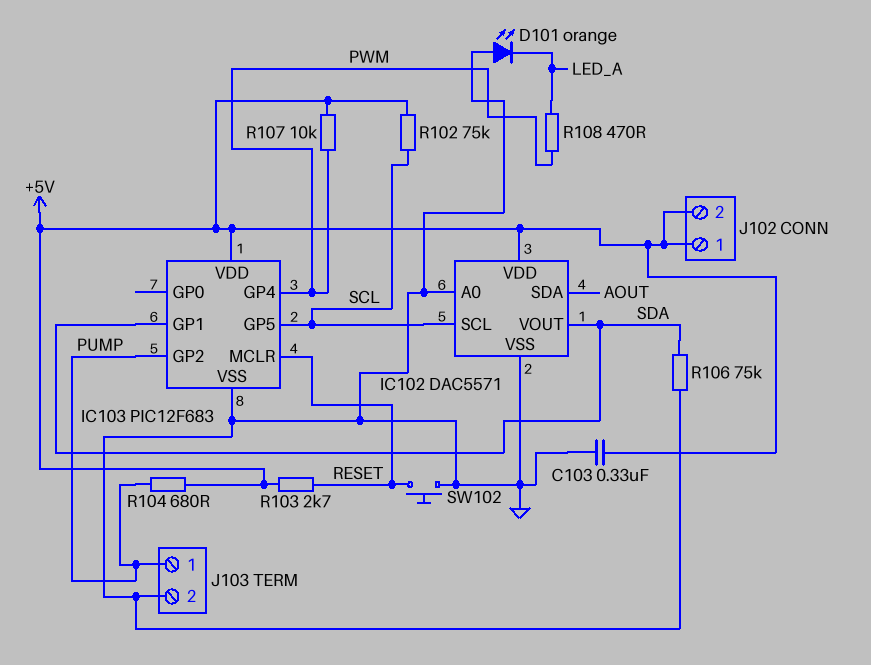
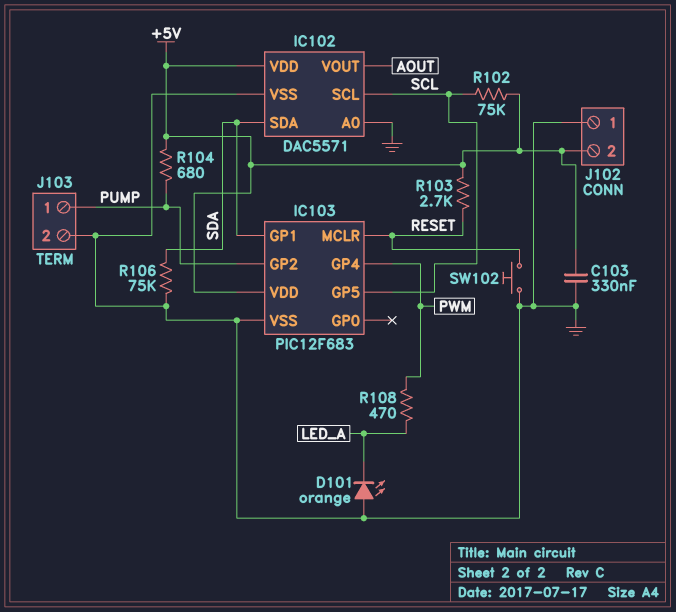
IC102 pin SDA: AOUT -> SDA
IC102 pin VOUT: SDA -> AOUT
J102 pin 1: +5V -> GND
R107: 10k (+5V, PWM) -> none

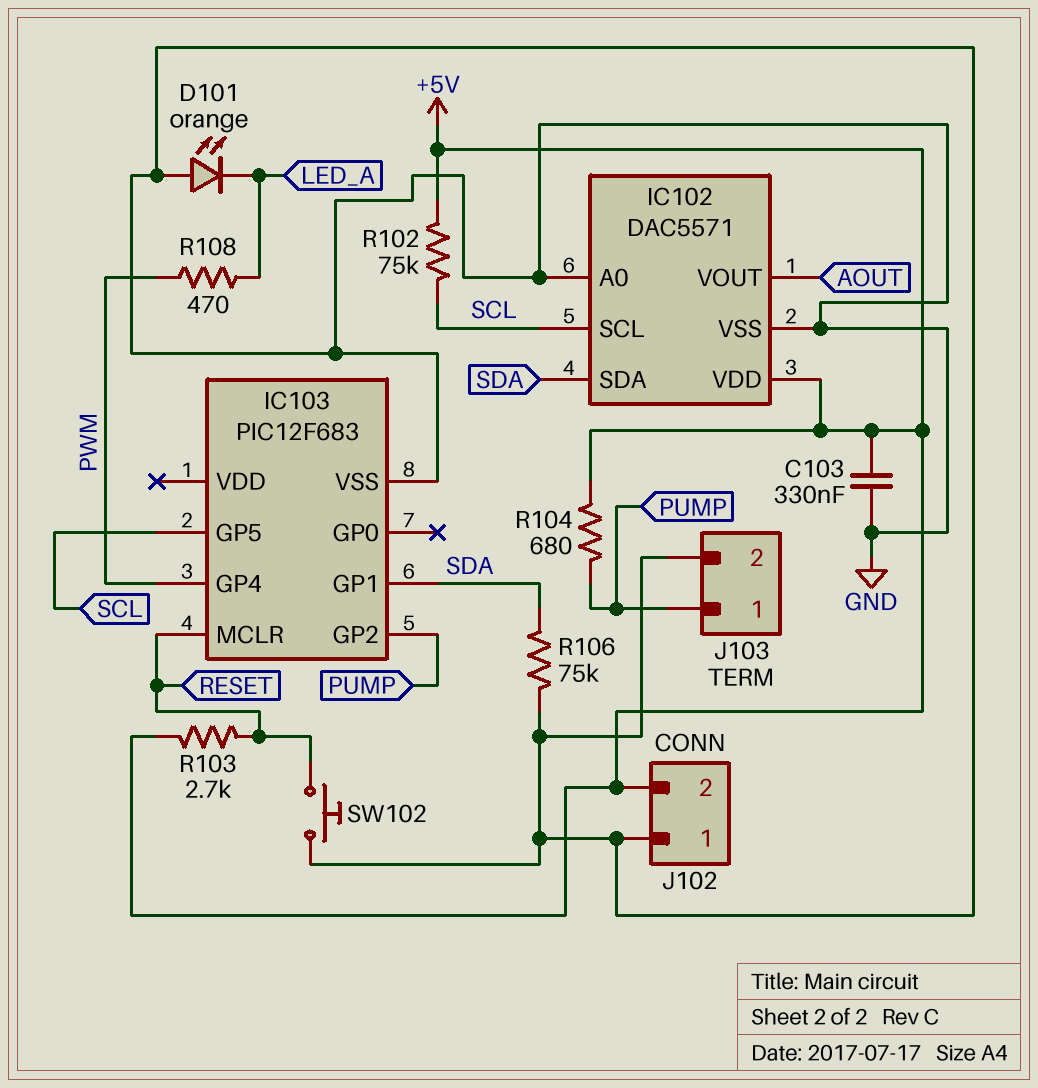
IC103 pin VDD: +5V -> none

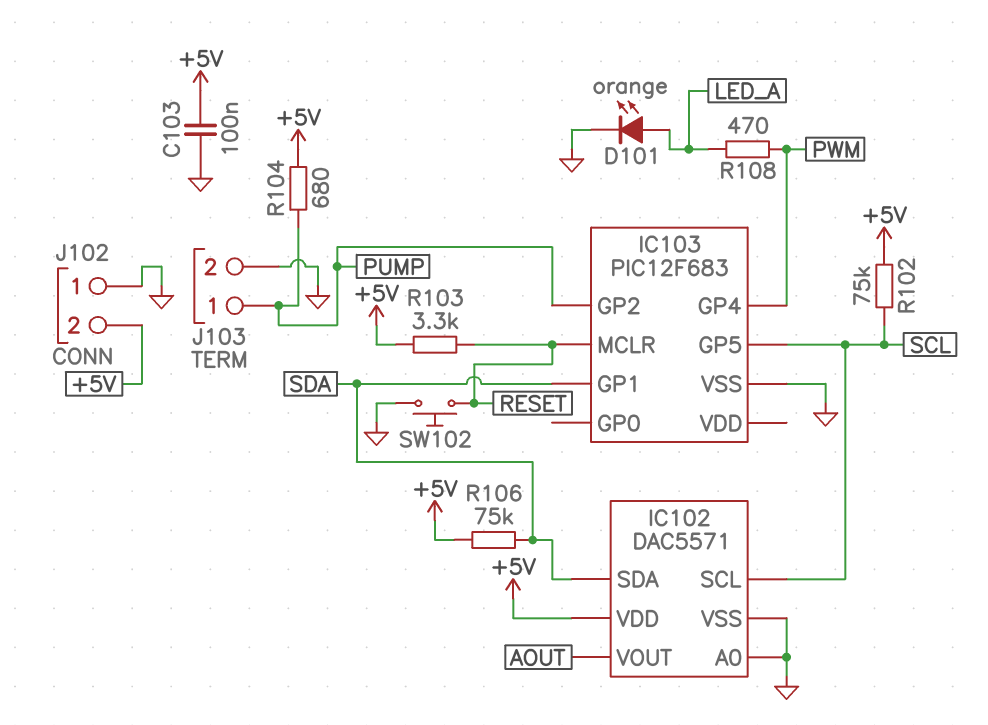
C103: 330nF (+5V, GND) -> 100nF (+5V, GND)
D101: LED orange (A GND, K LED_A) -> LED orange (A LED_A, K GND)
R103: 2.7k (+5V, RESET) -> 3.3k (+5V, RESET)
R106: 75k (GND, SDA) -> 75k (+5V, SDA)

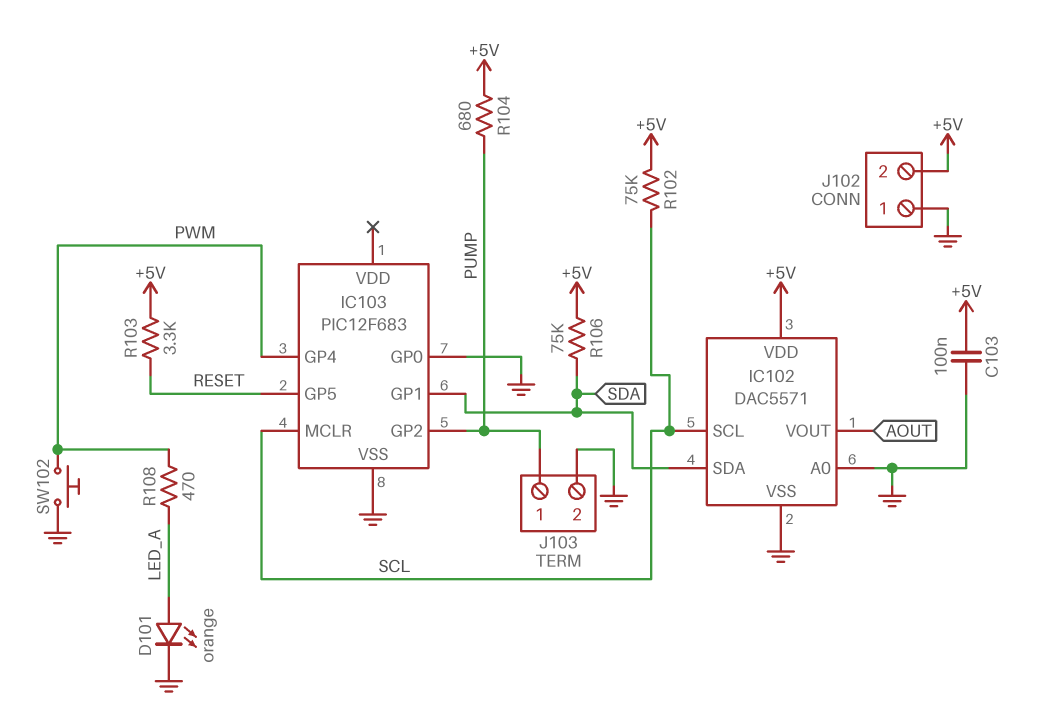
IC103 pin GP0: none -> GND
IC103 pin GP5: SCL -> RESET
IC103 pin MCLR: RESET -> SCL
SW102: button (GND, RESET) -> button (GND, PWM)

